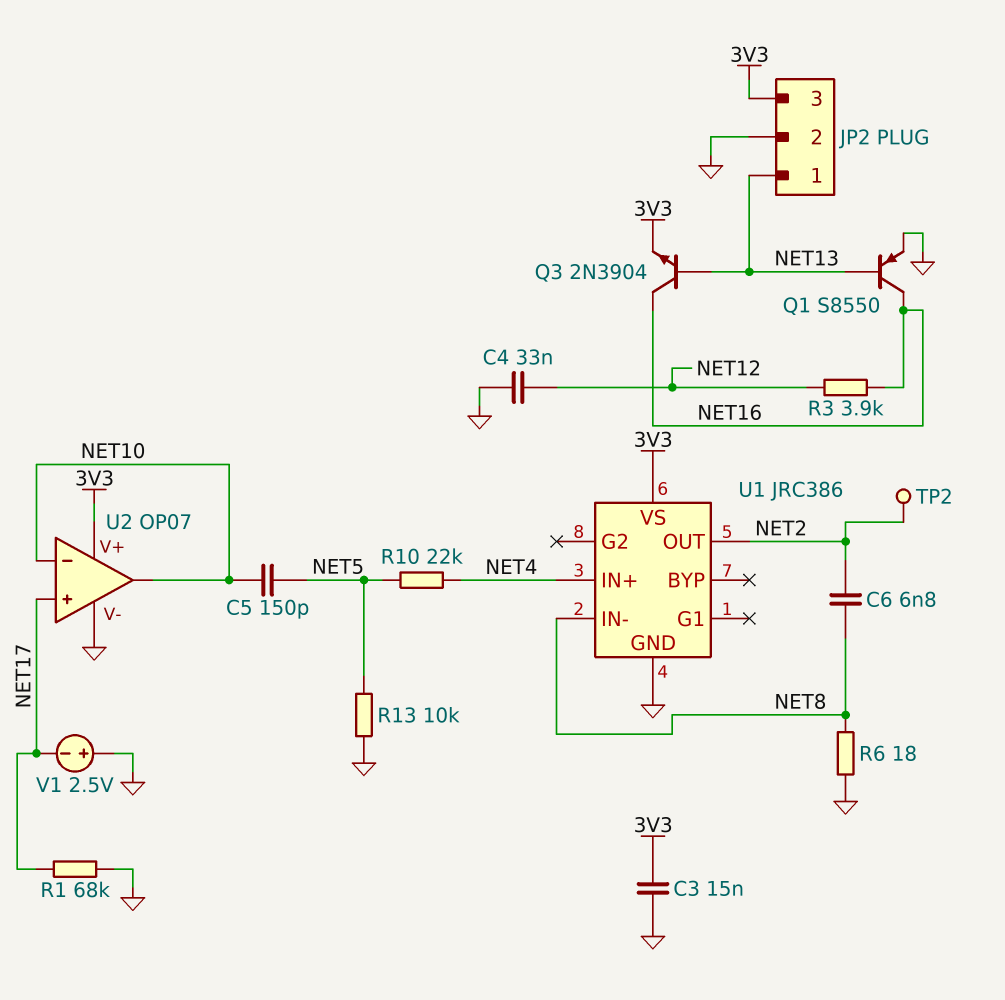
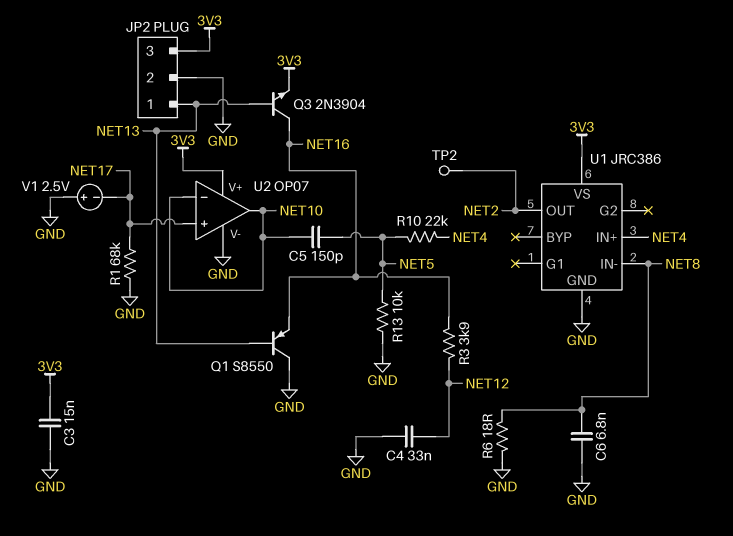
C6: 6.8nF (NET2, NET8) -> 6.8nF (GND, NET8)
Q1: PNP S8550 (B NET13, C NET16, E GND) -> PNP S8550 (B NET13, C GND, E NET16)

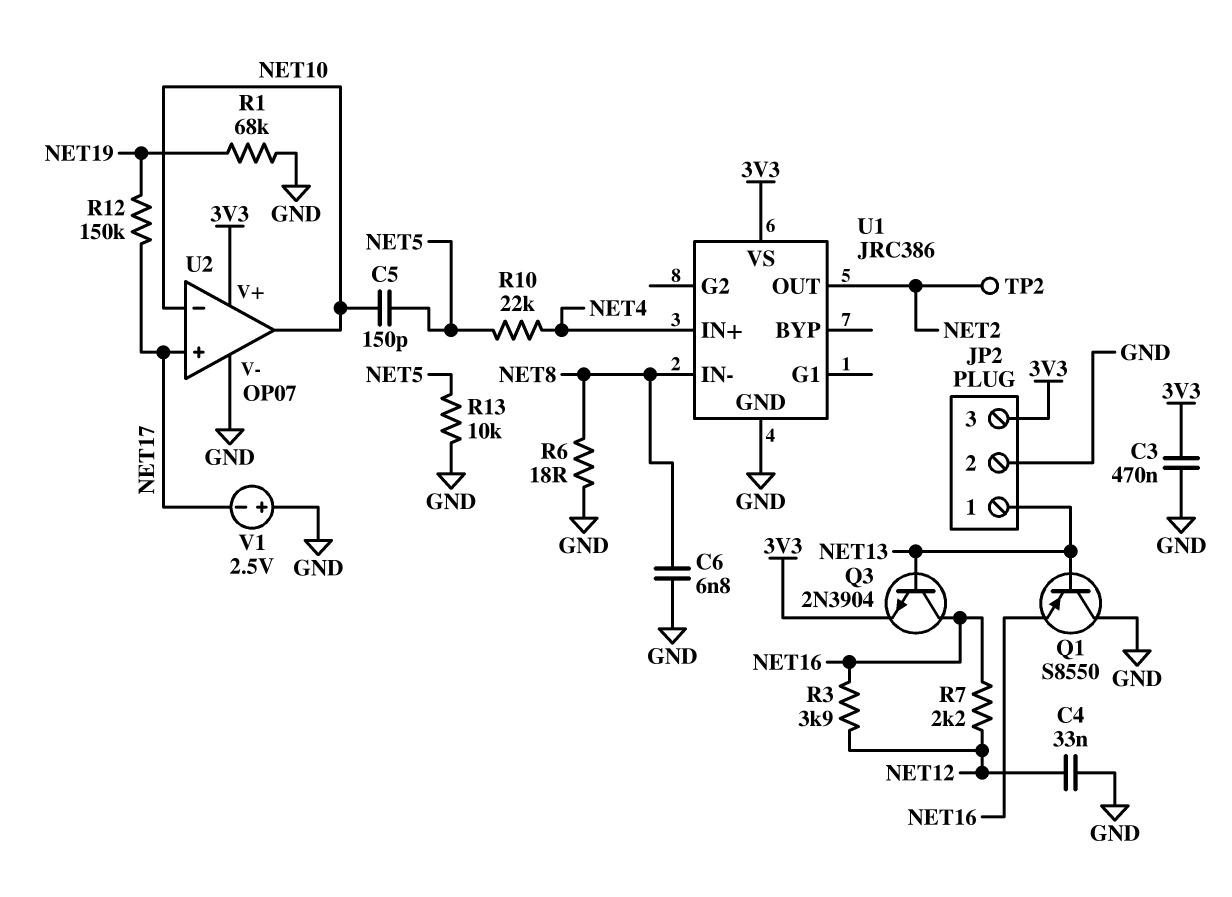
C3: 15nF (3V3, GND) -> 470nF (3V3, GND)
R1: 68k (GND, NET17) -> 68k (GND, NET19)
R7: none -> 2.2k (NET12, NET16)
R12: none -> 150k (NET17, NET19)

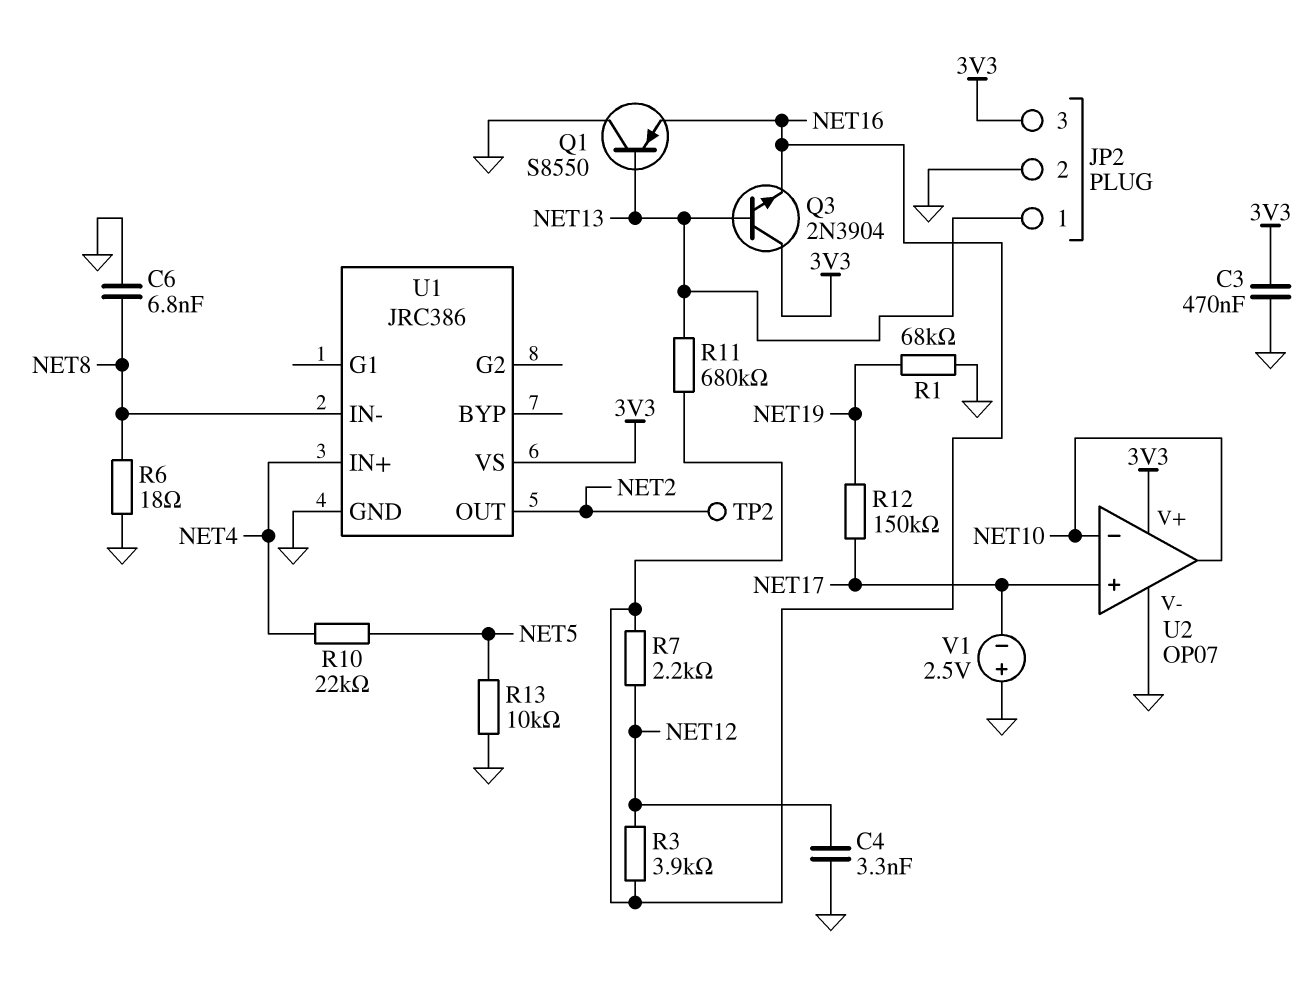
C4: 33nF (GND, NET12) -> 3.3nF (GND, NET12)
C5: 150pF (NET5, NET10) -> none
Q3: NPN 2N3904 (B NET13, C NET16, E 3V3) -> NPN 2N3904 (B NET13, C 3V3, E NET16)
R11: none -> 680k (NET13, NET16)

